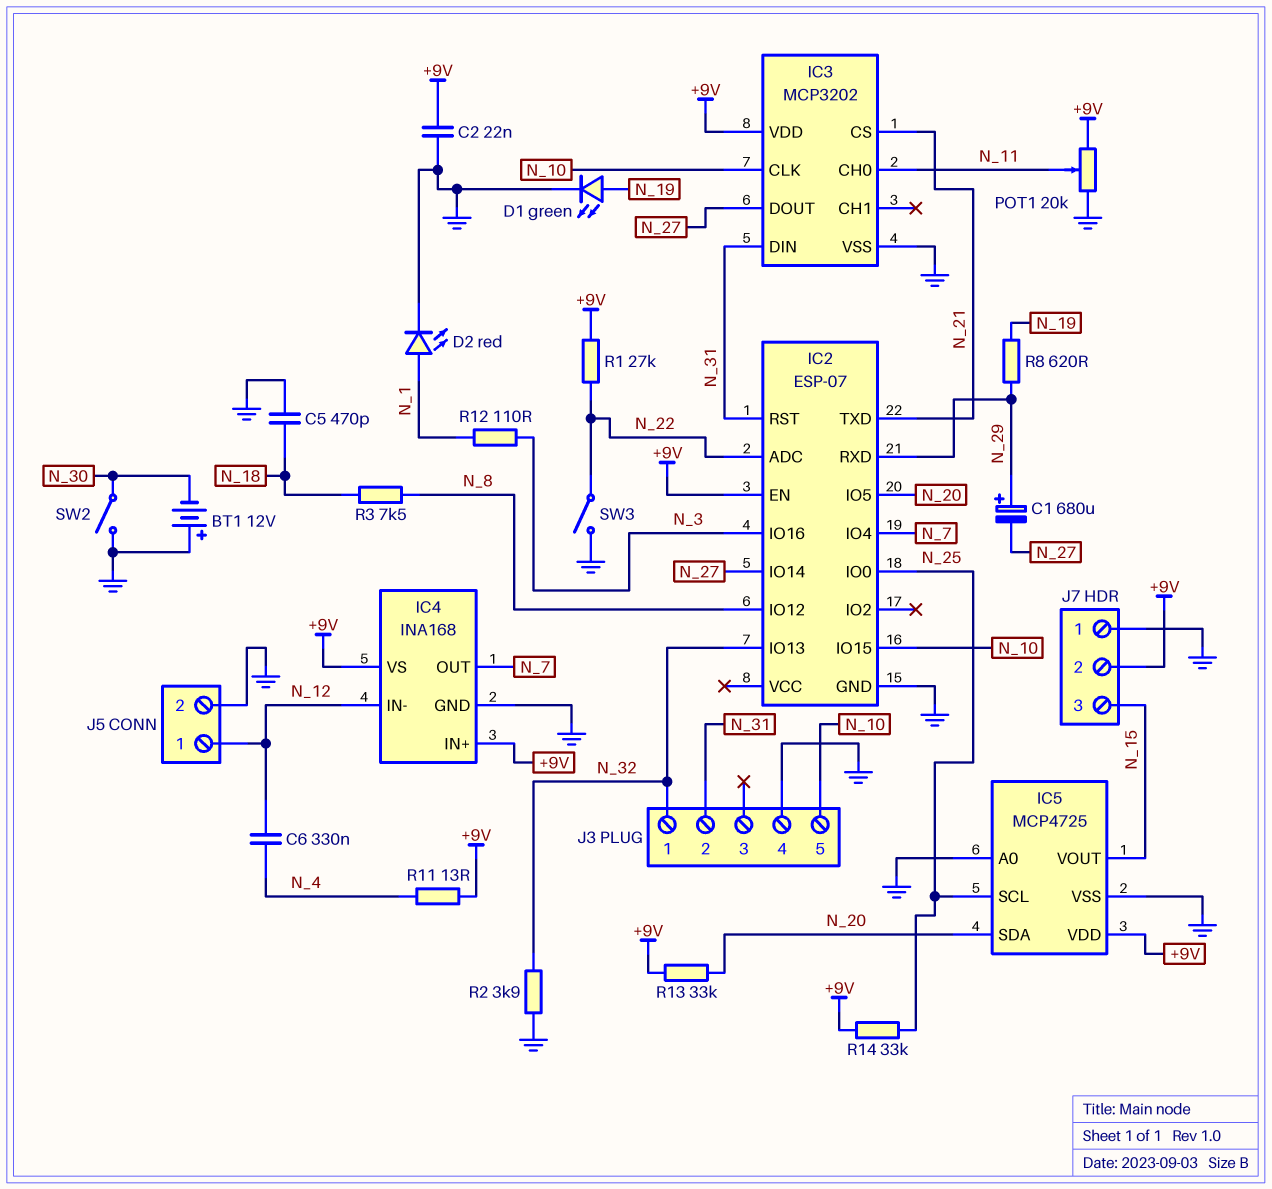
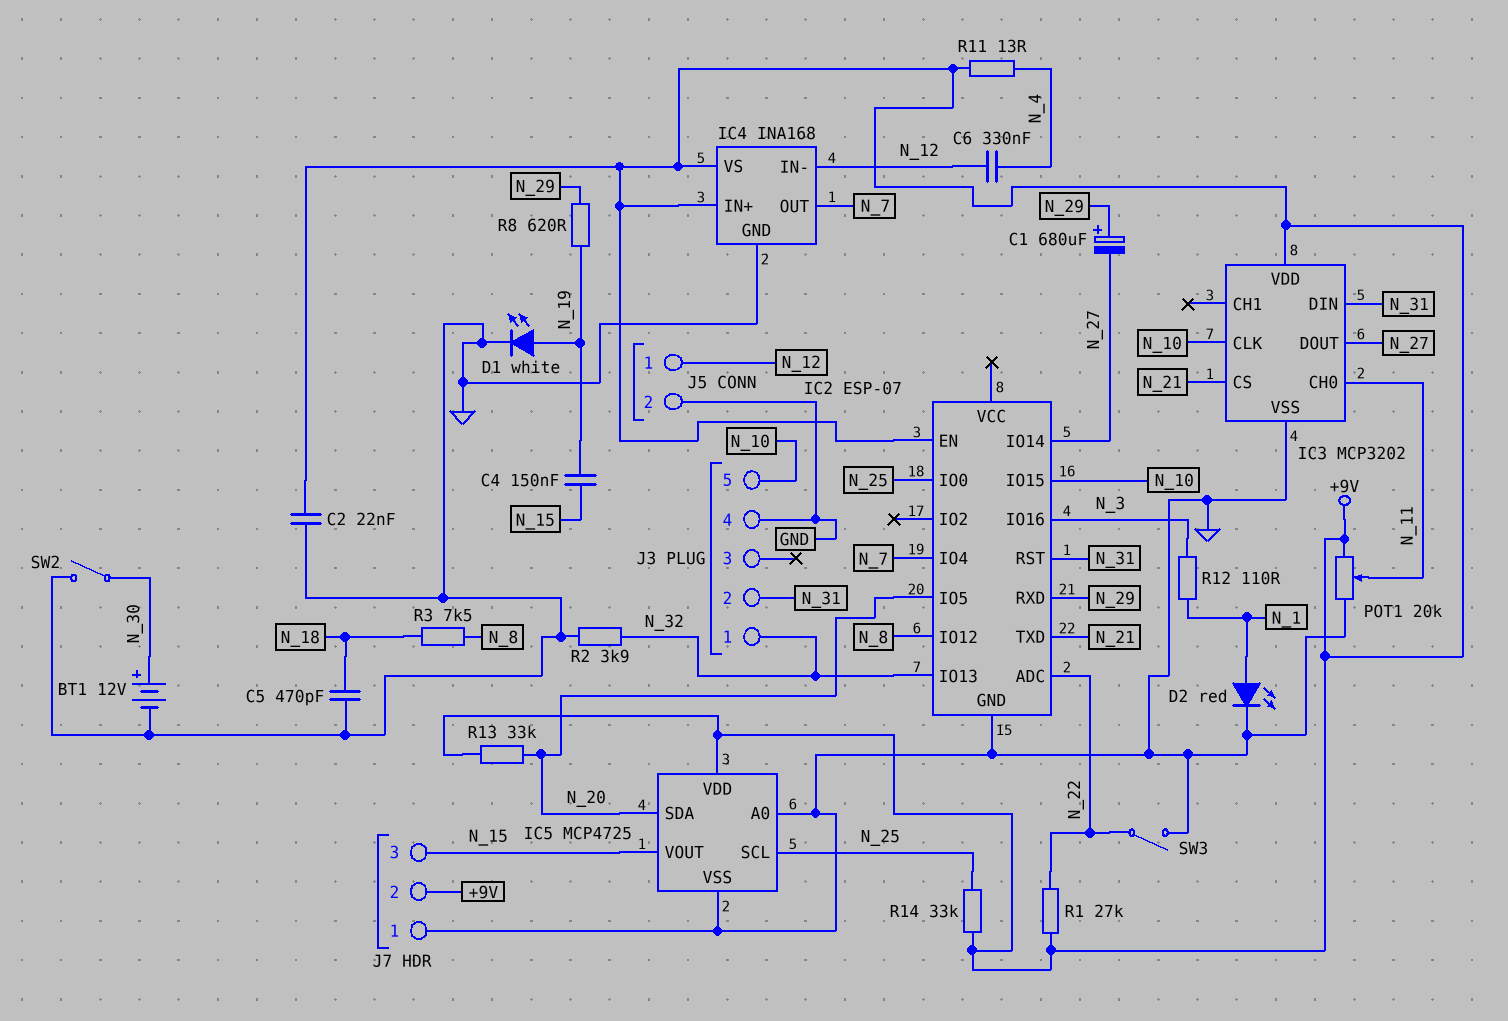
BT1: 12V (plus GND, minus N_30) -> 12V (plus N_30, minus GND)
C4: none -> 150nF (N_15, N_19)
D1: LED green (A N_19, K GND) -> LED white (A N_19, K GND)

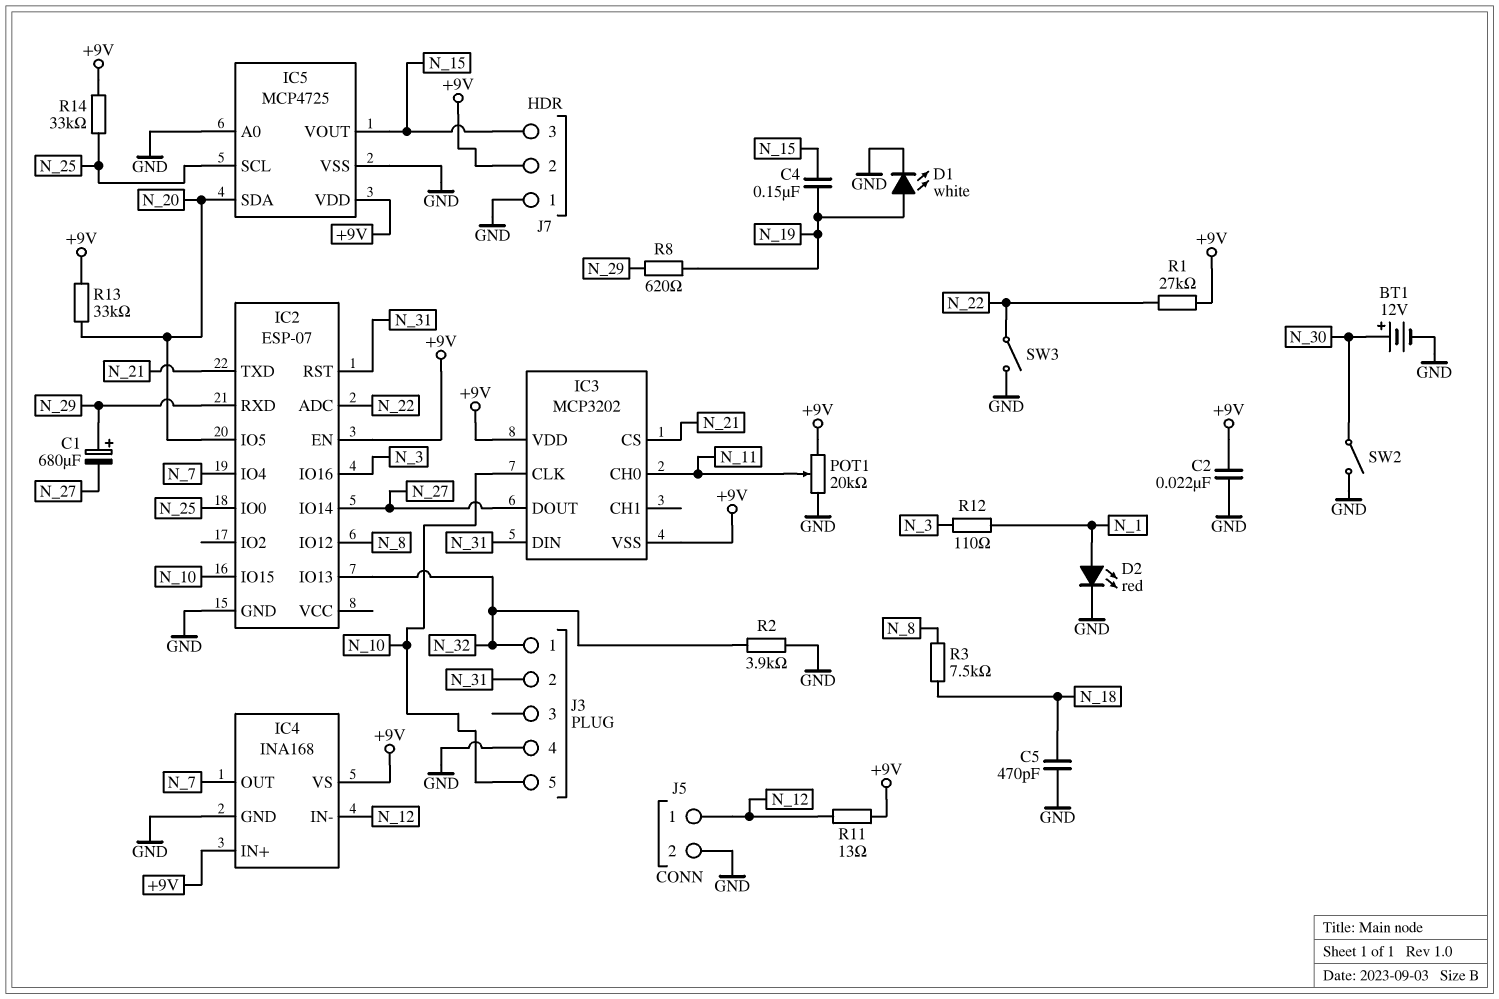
C6: 330nF (N_4, N_12) -> none
IC3 pin VSS: GND -> +9V
R11: 13 (+9V, N_4) -> 13 (+9V, N_12)

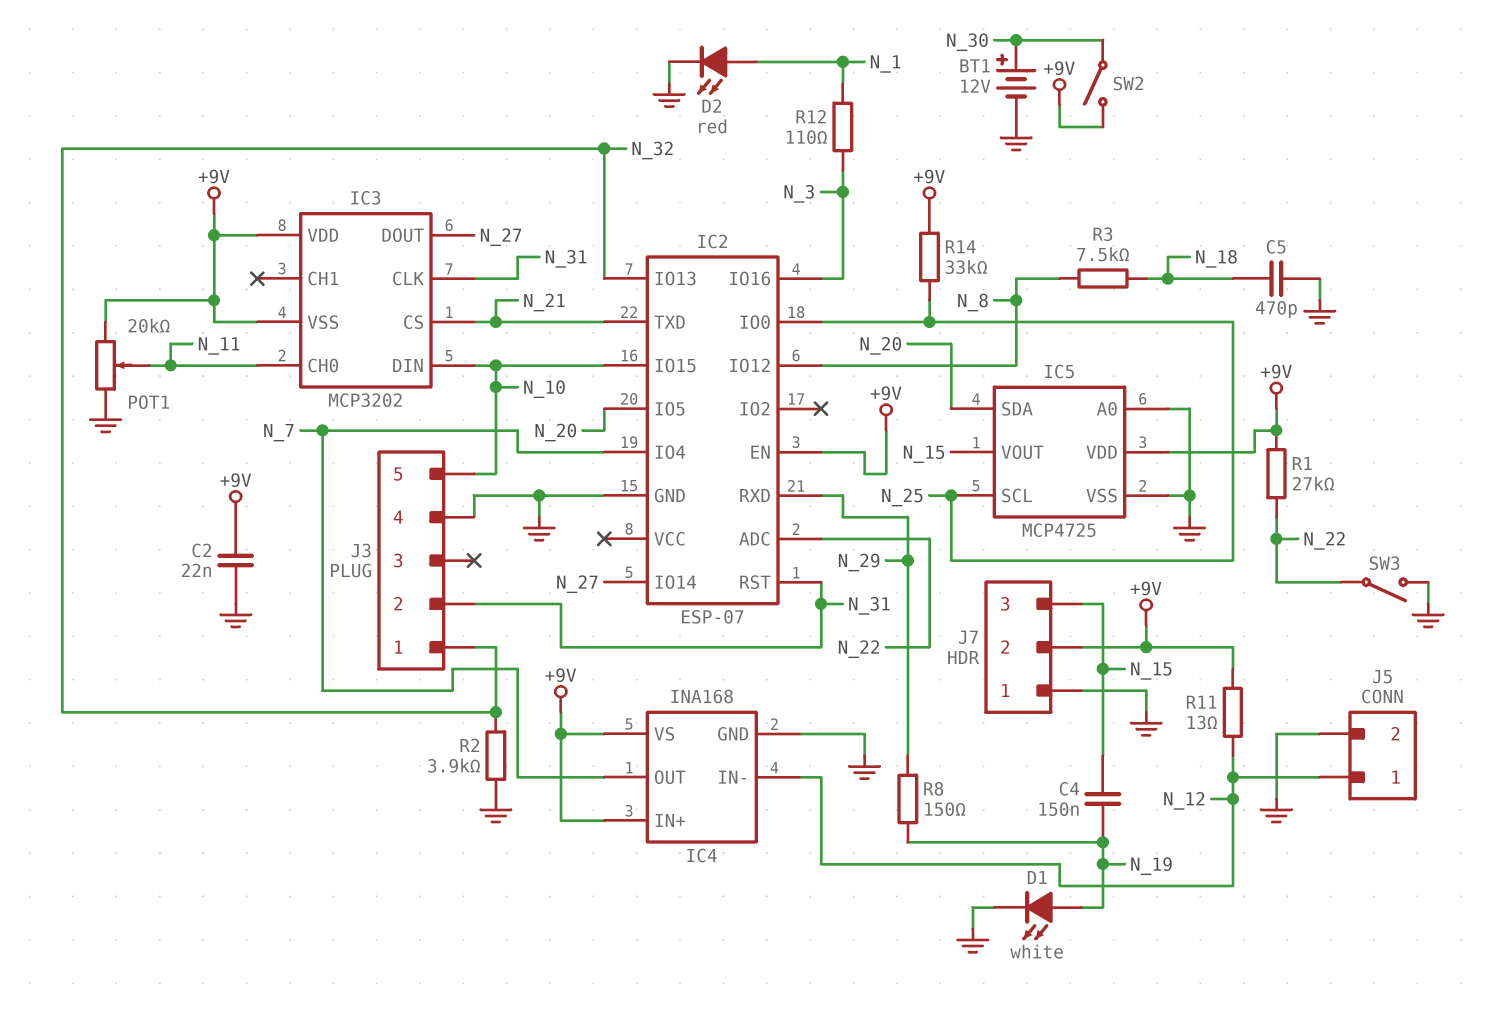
C1: 680uF (plus N_29, minus N_27) -> none
IC3 pin CLK: N_10 -> N_31
IC3 pin DIN: N_31 -> N_10
R8: 620 (N_19, N_29) -> 150 (N_19, N_29)
R13: 33k (+9V, N_20) -> none
SW2: switch (GND, N_30) -> switch (+9V, N_30)

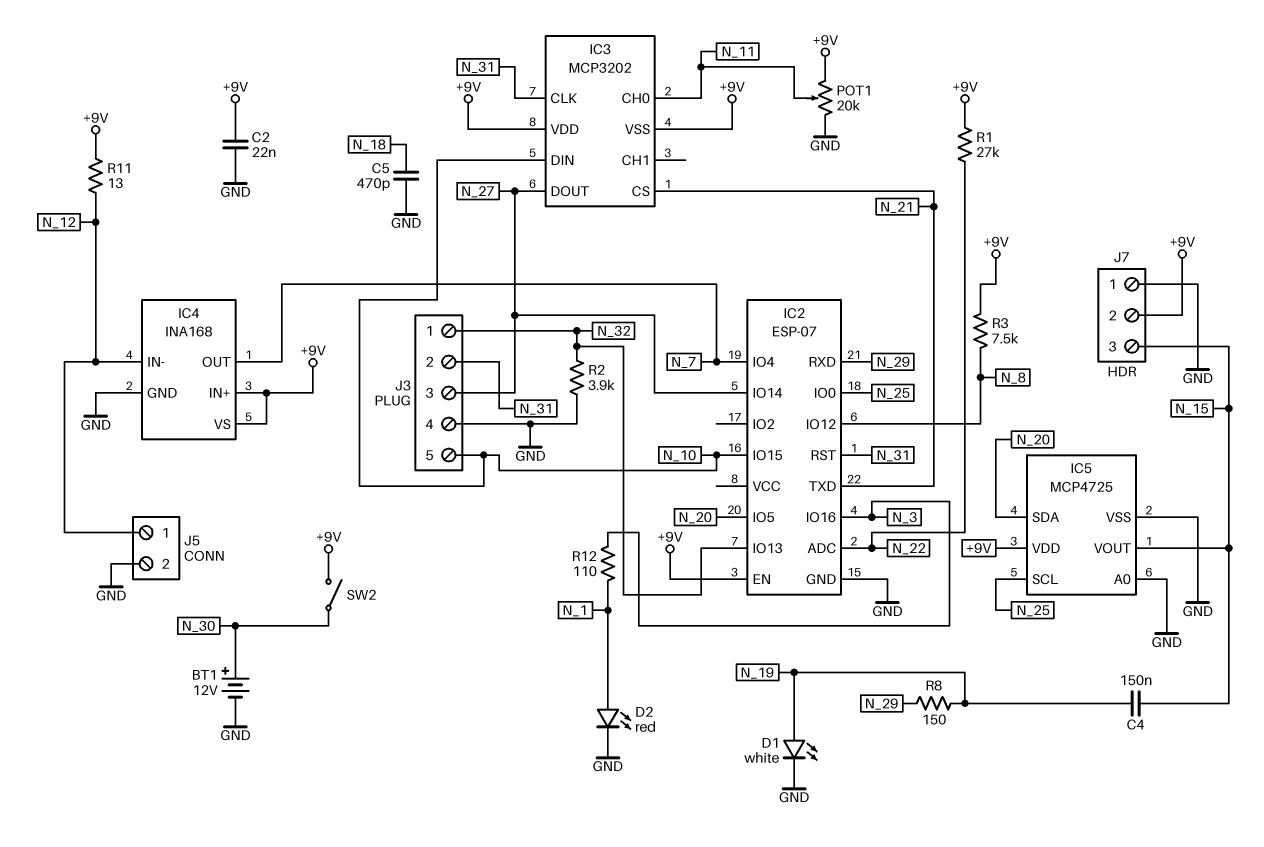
J3 pin 3: none -> N_27
R3: 7.5k (N_8, N_18) -> 7.5k (+9V, N_8)
R14: 33k (+9V, N_25) -> none
SW3: switch (GND, N_22) -> none

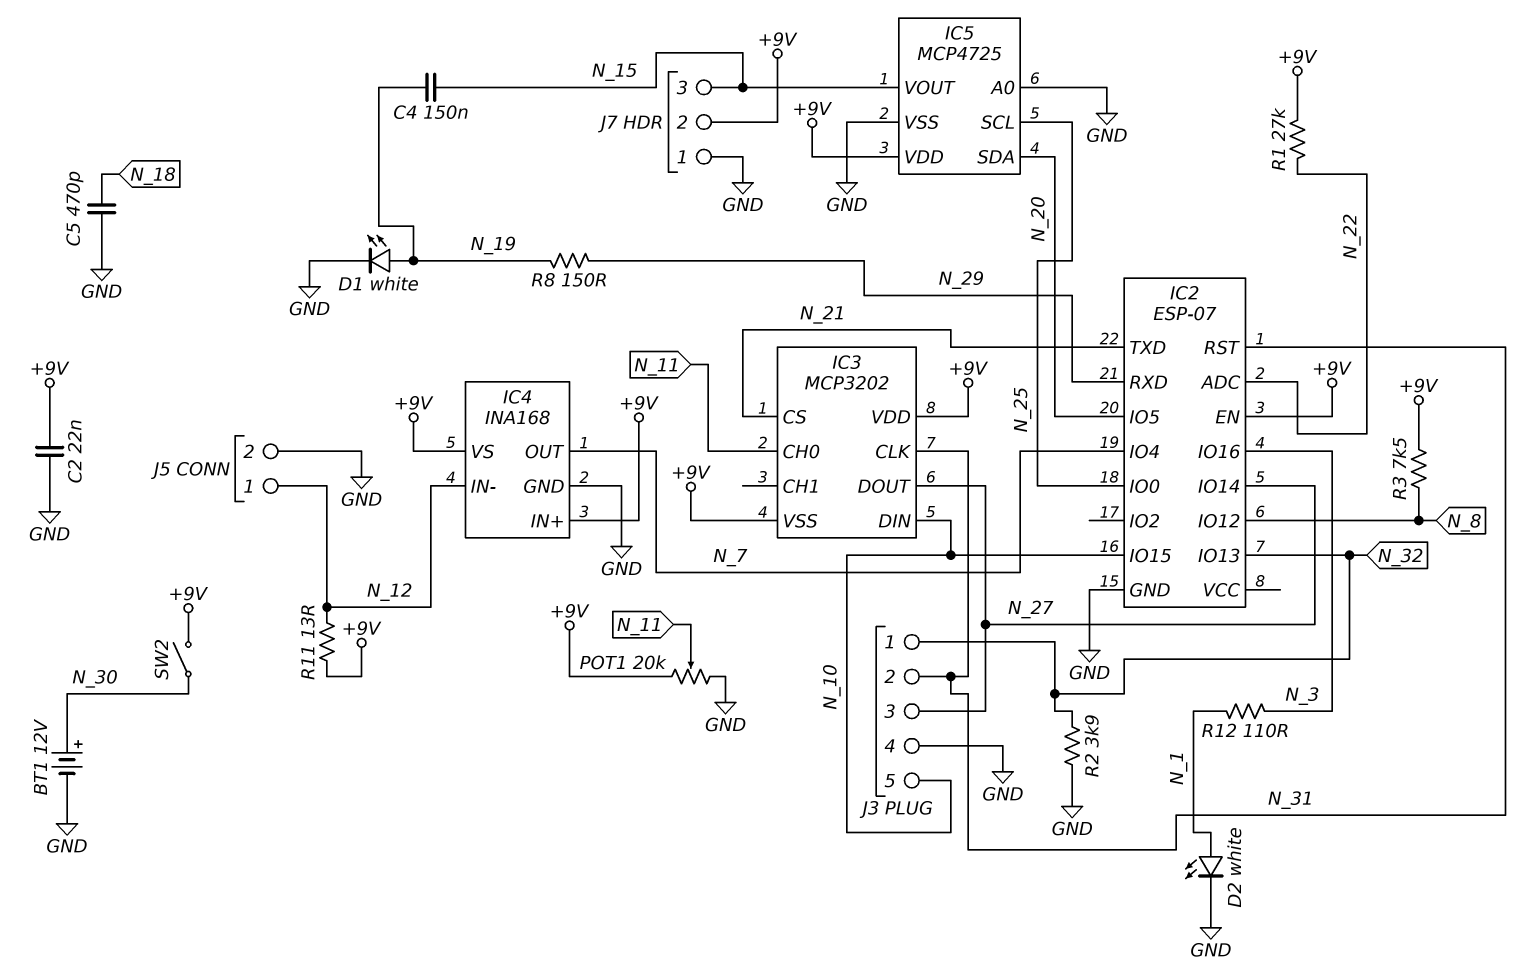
D2: LED red (A N_1, K GND) -> LED white (A N_1, K GND)

